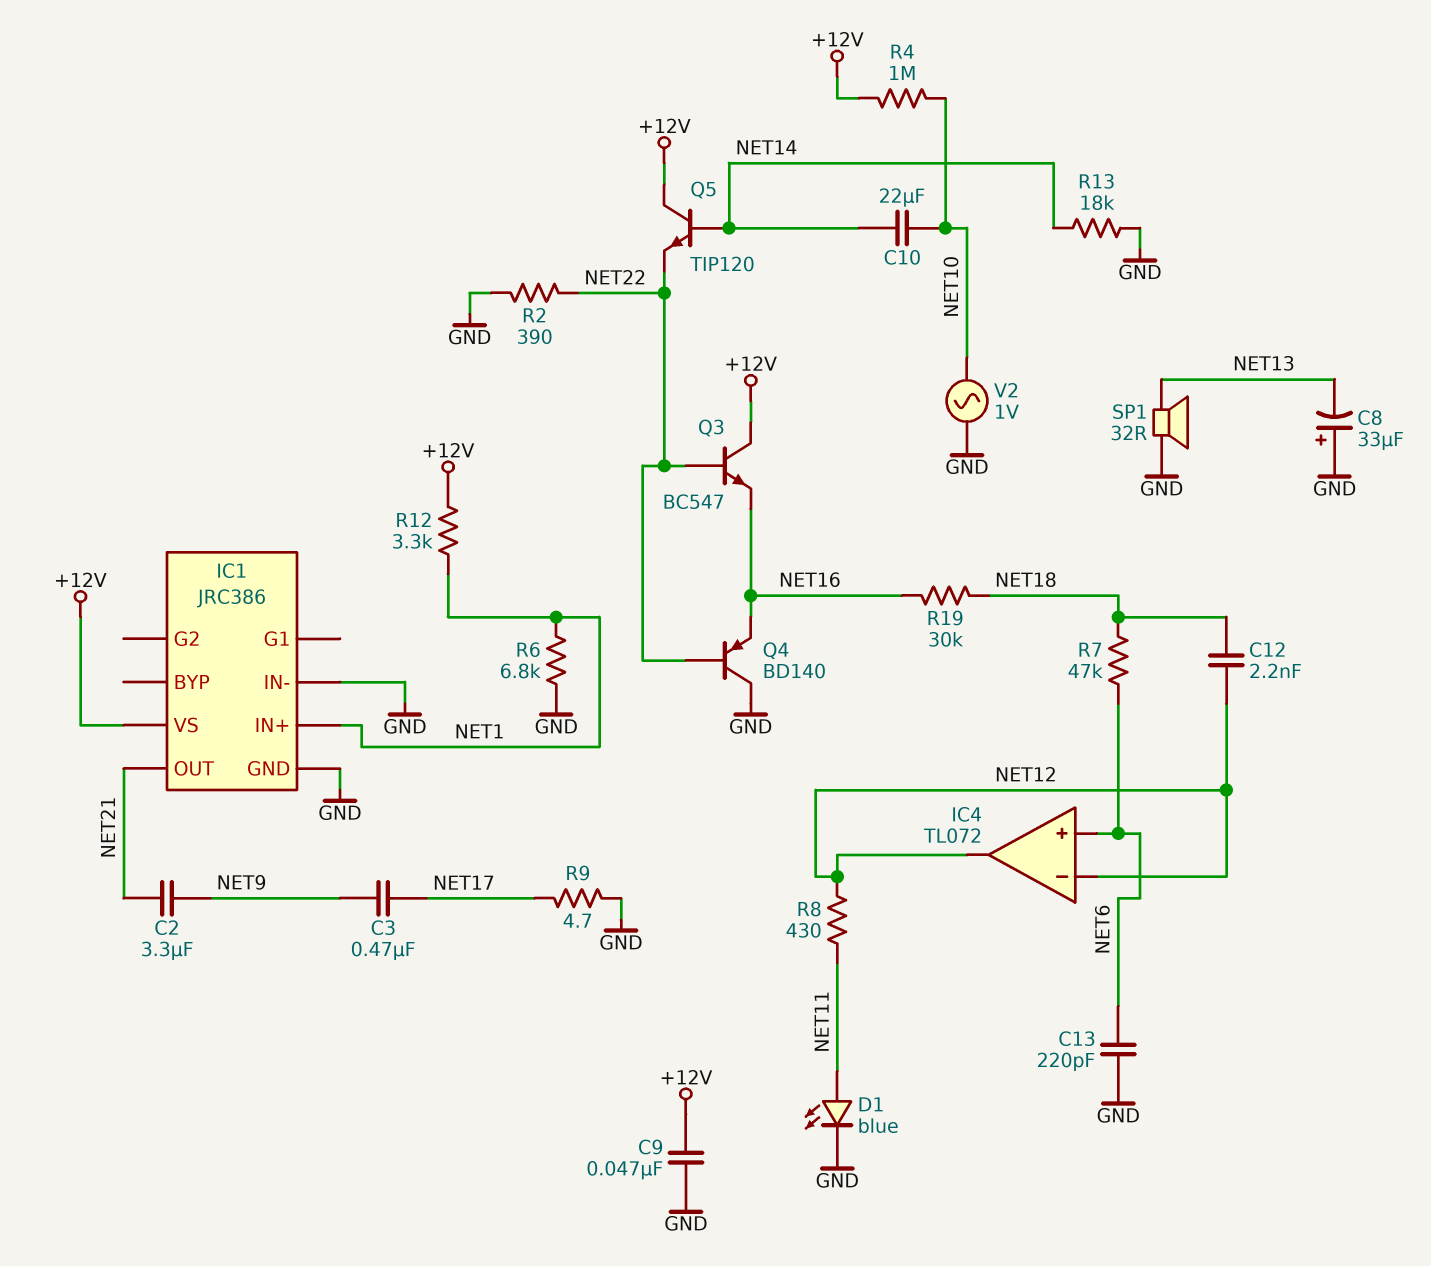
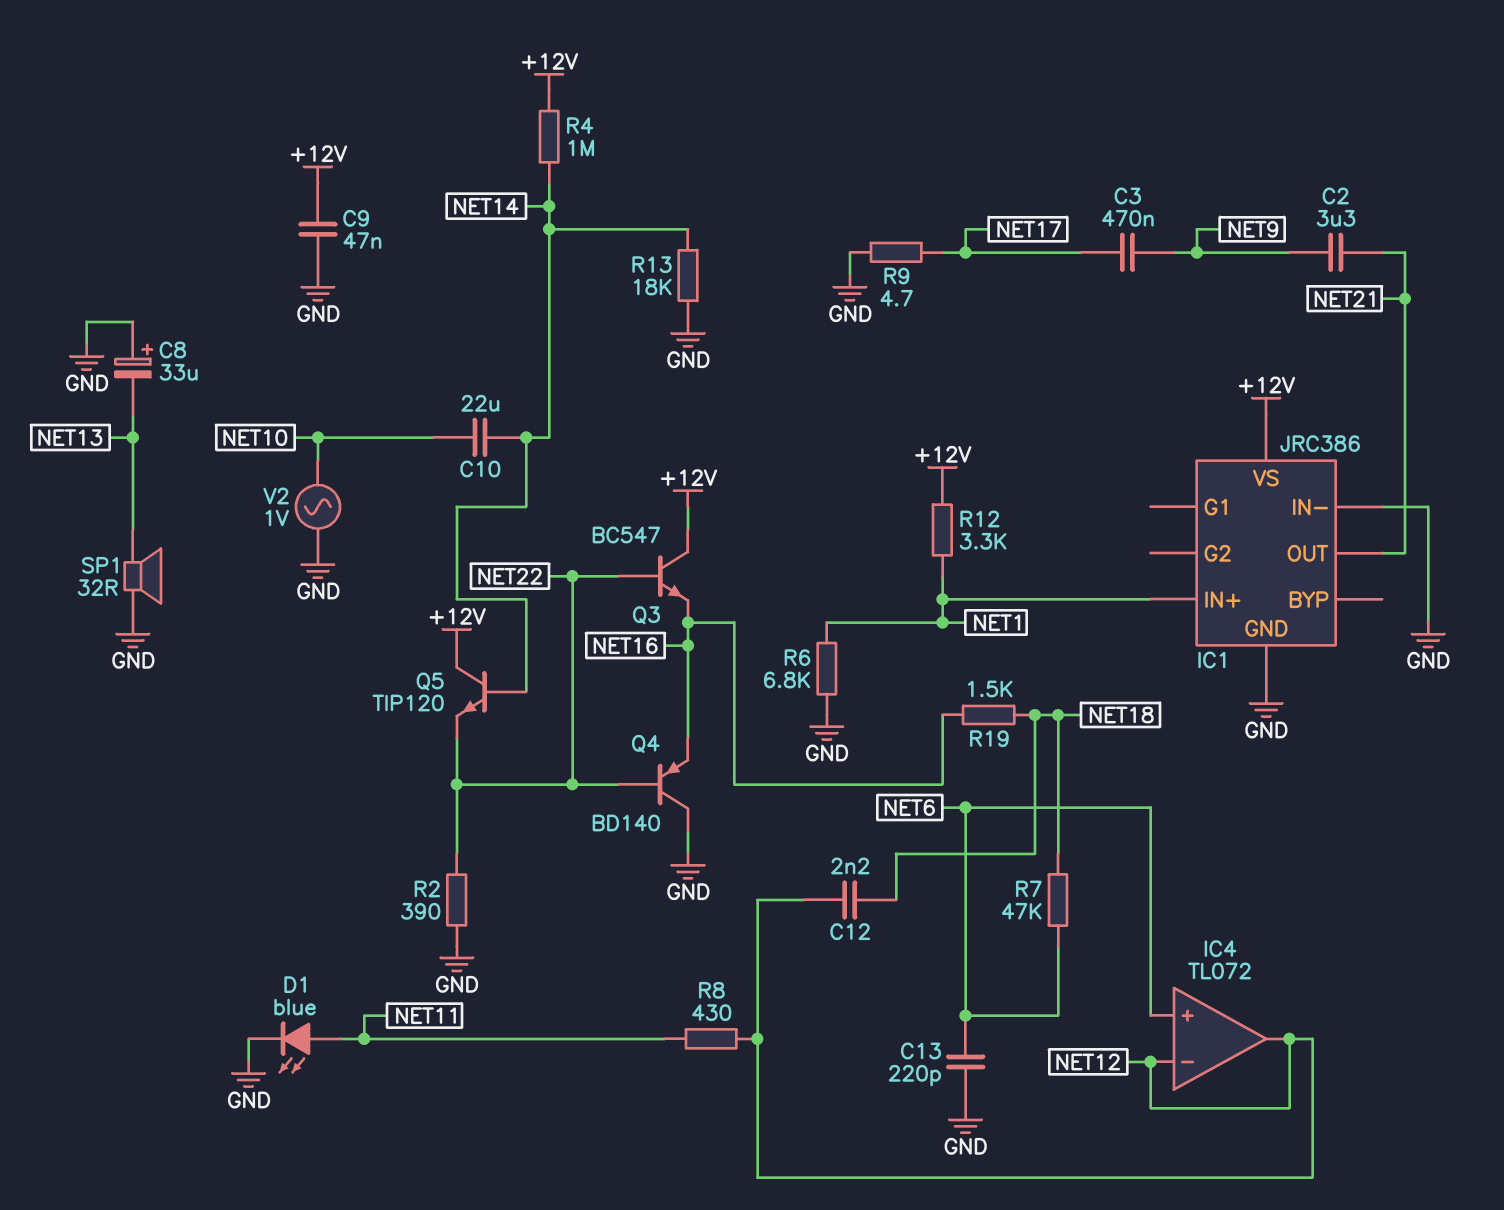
R4: 1M (+12V, NET10) -> 1M (+12V, NET14)
R19: 30k (NET16, NET18) -> 1.5k (NET16, NET18)

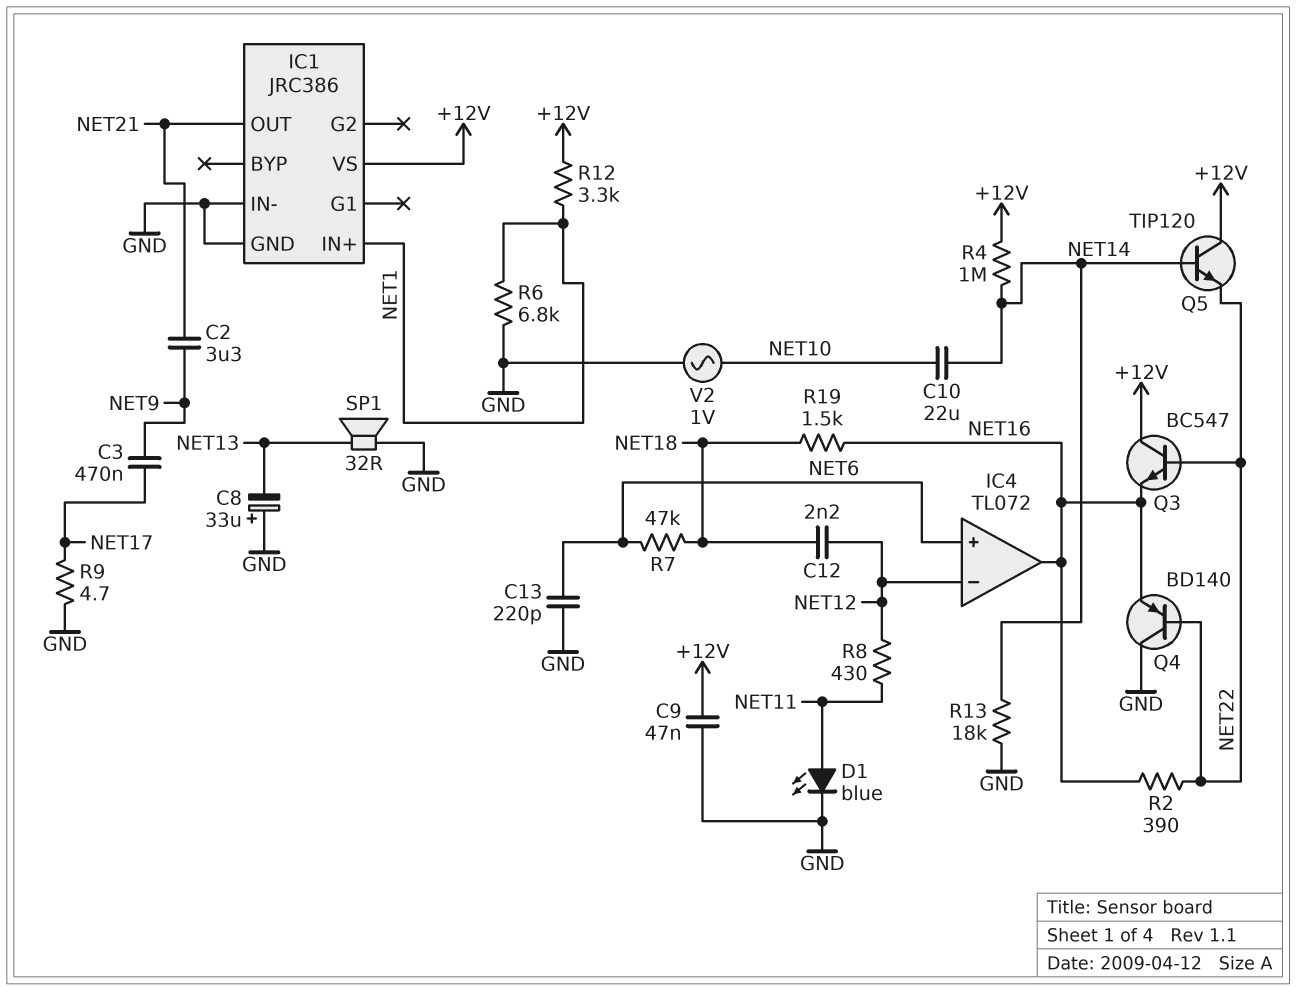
IC4 pin out: NET12 -> NET16
R2: 390 (GND, NET22) -> 390 (NET16, NET22)

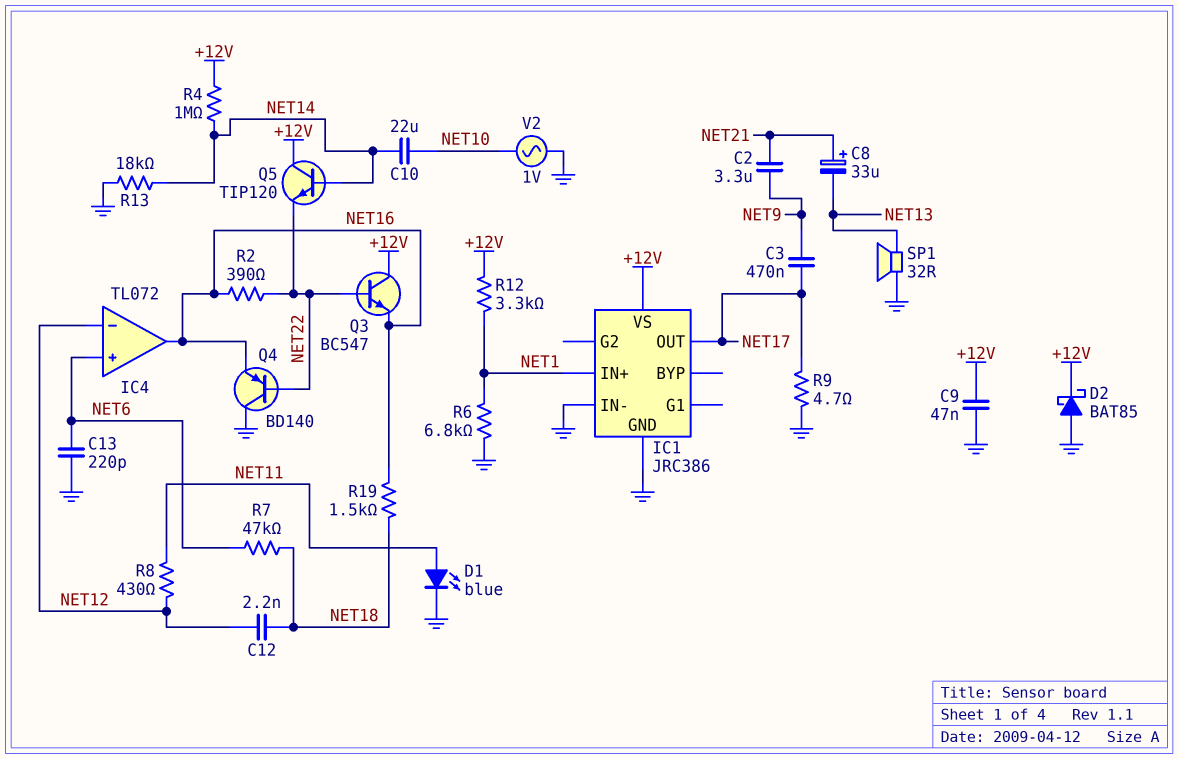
C8: 33uF (plus GND, minus NET13) -> 33uF (plus NET21, minus NET13)
D2: none -> schottky BAT85 (A GND, K +12V)
IC1 pin OUT: NET21 -> NET17

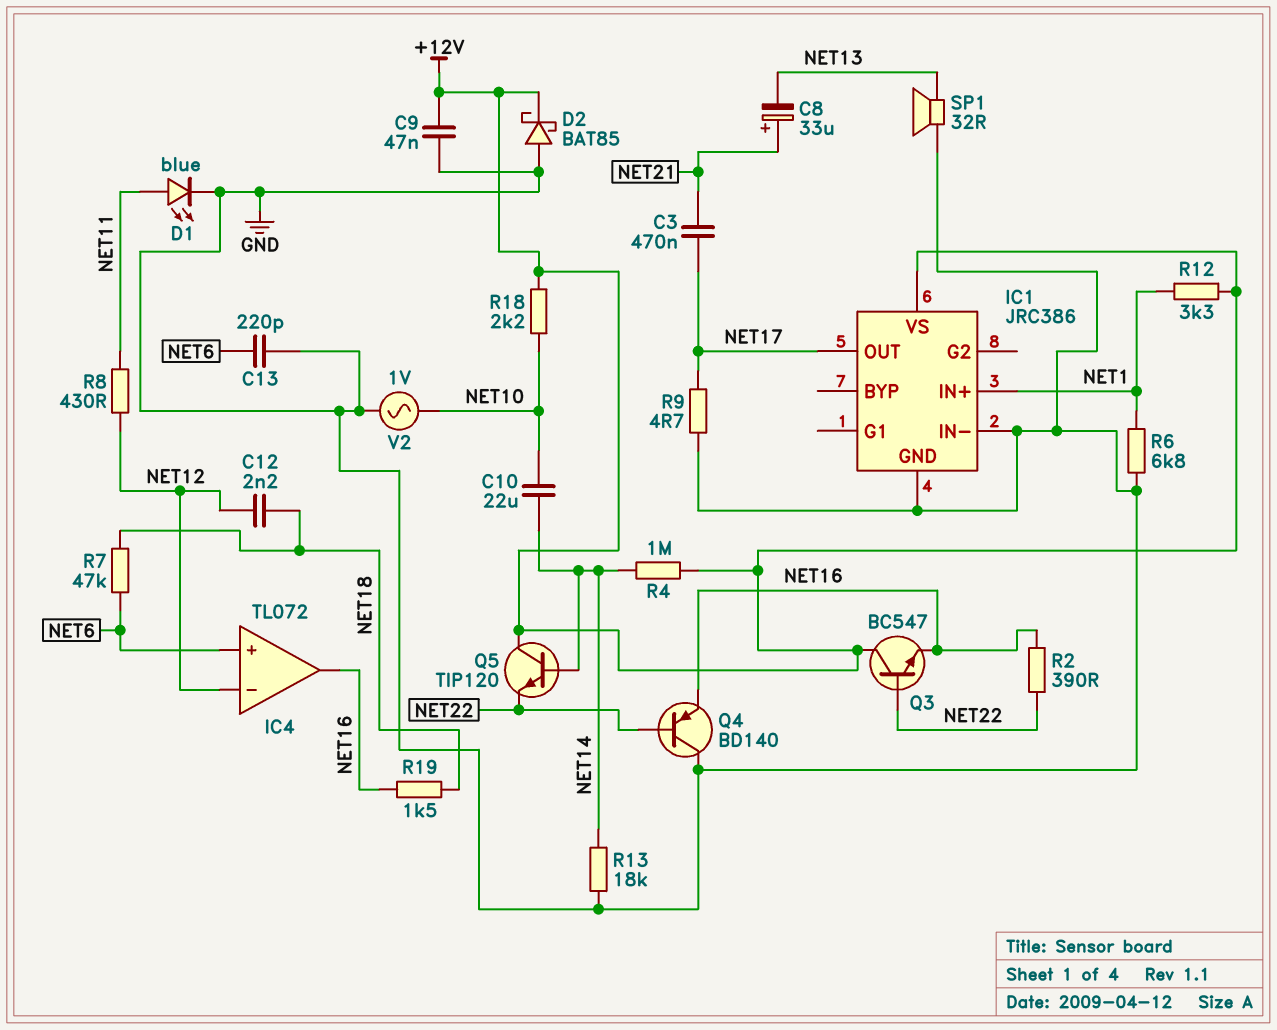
C2: 3.3uF (NET9, NET21) -> none
C3: 470nF (NET9, NET17) -> 470nF (NET17, NET21)
R18: none -> 2.2k (+12V, NET10)

